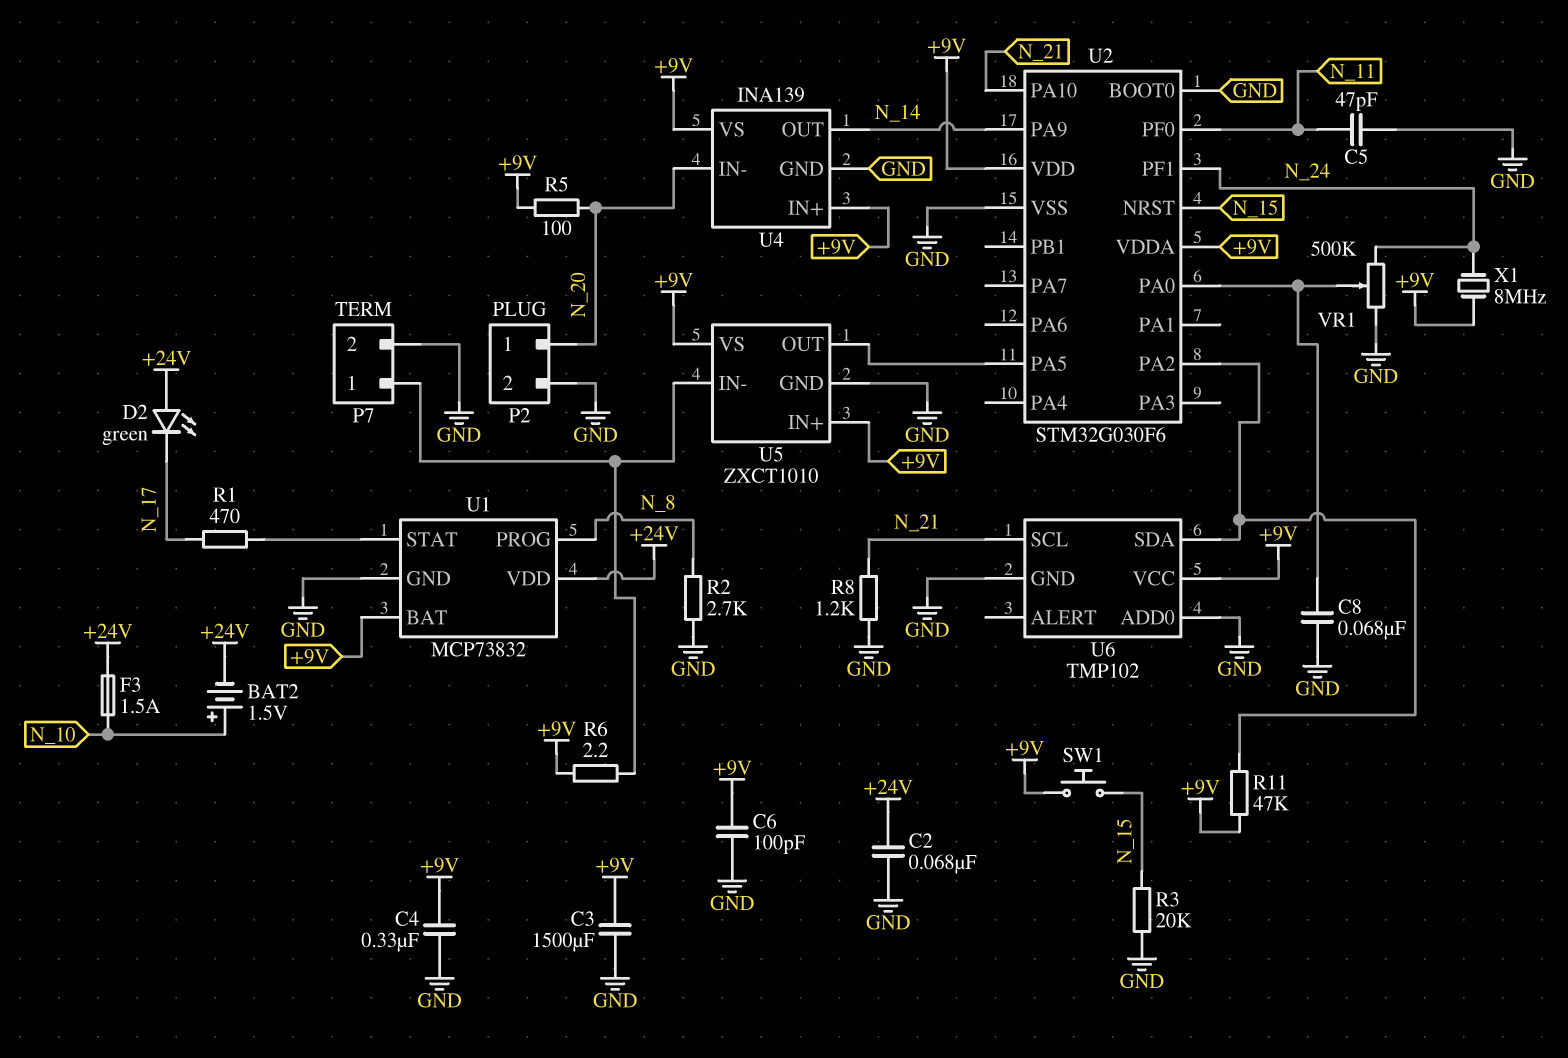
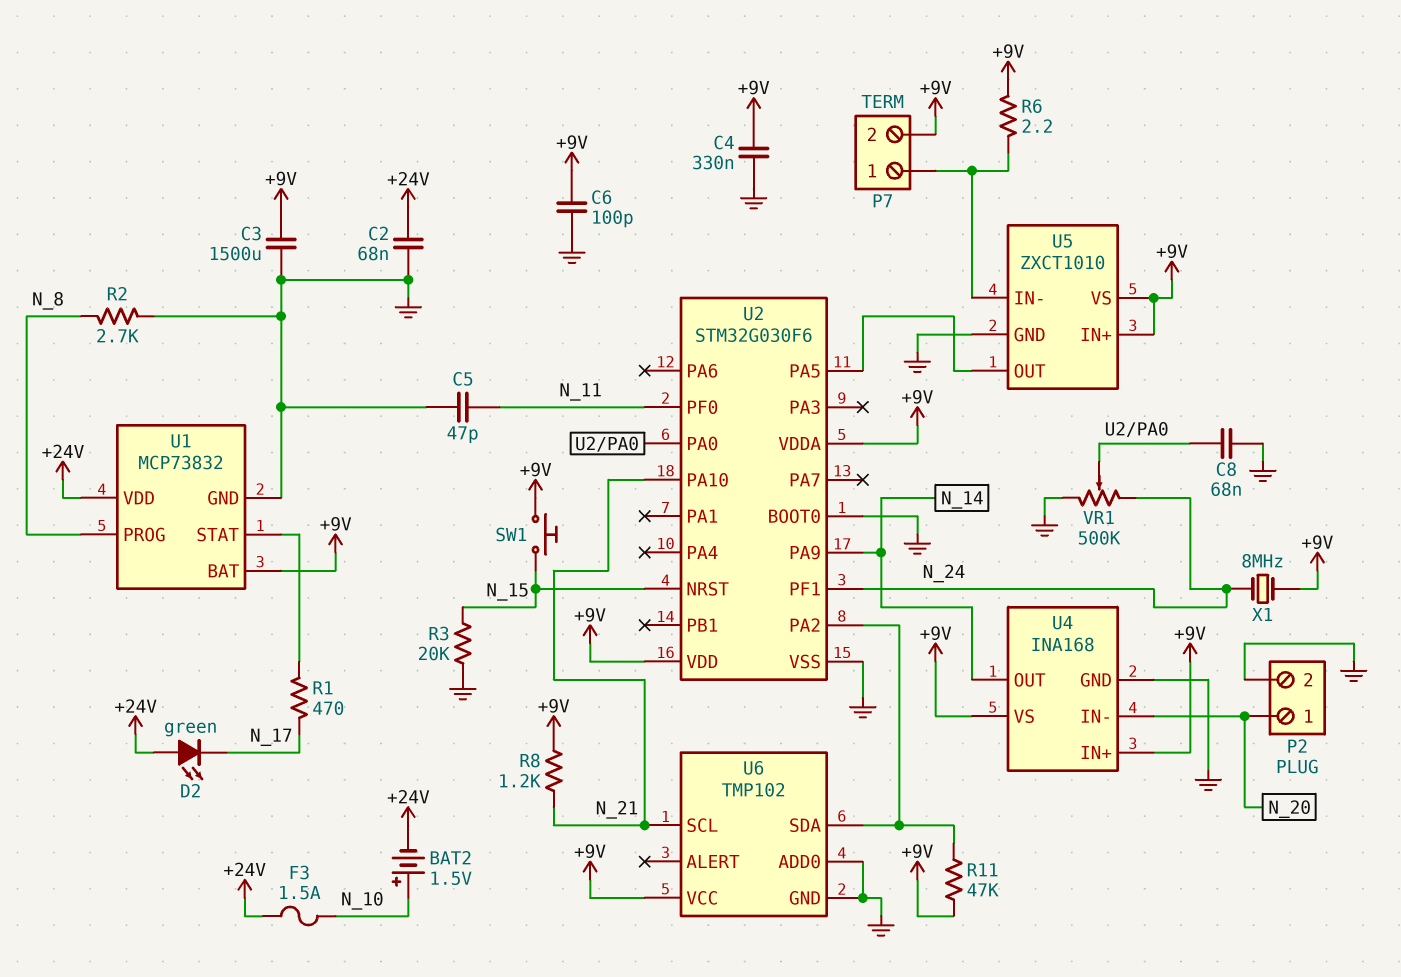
P7 pin 2: GND -> +9V
R5: 100 (+9V, N_20) -> none
R8: 1.2k (GND, N_21) -> 1.2k (+9V, N_21)
U4: INA139 -> INA168

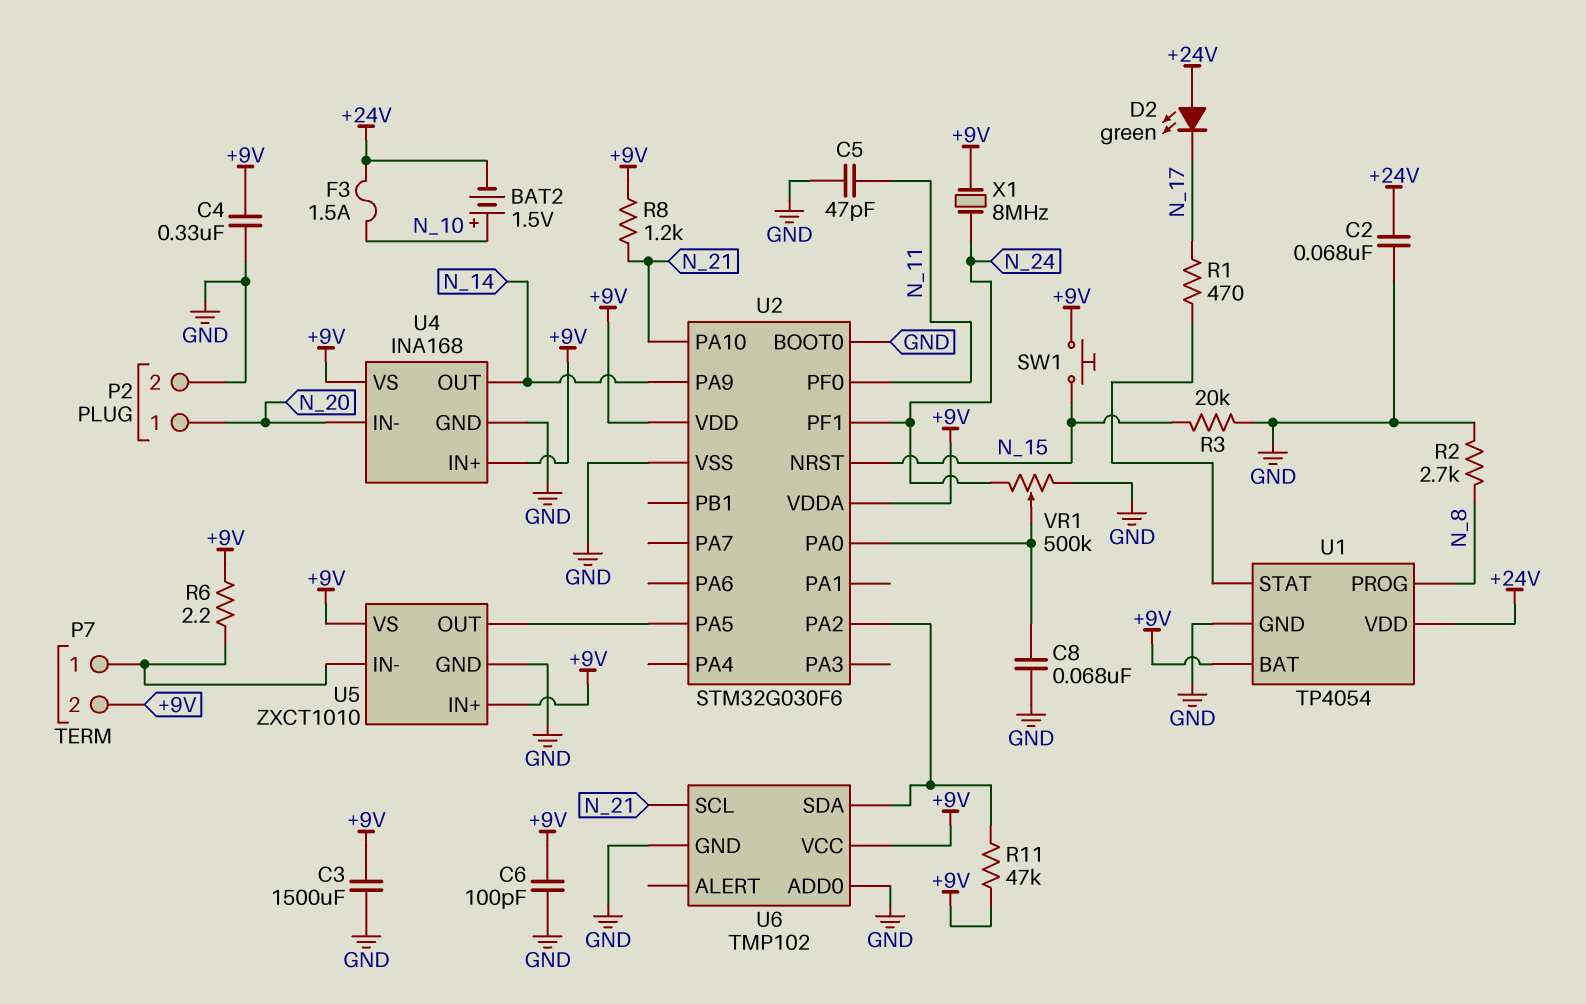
U1: MCP73832 -> TP4054

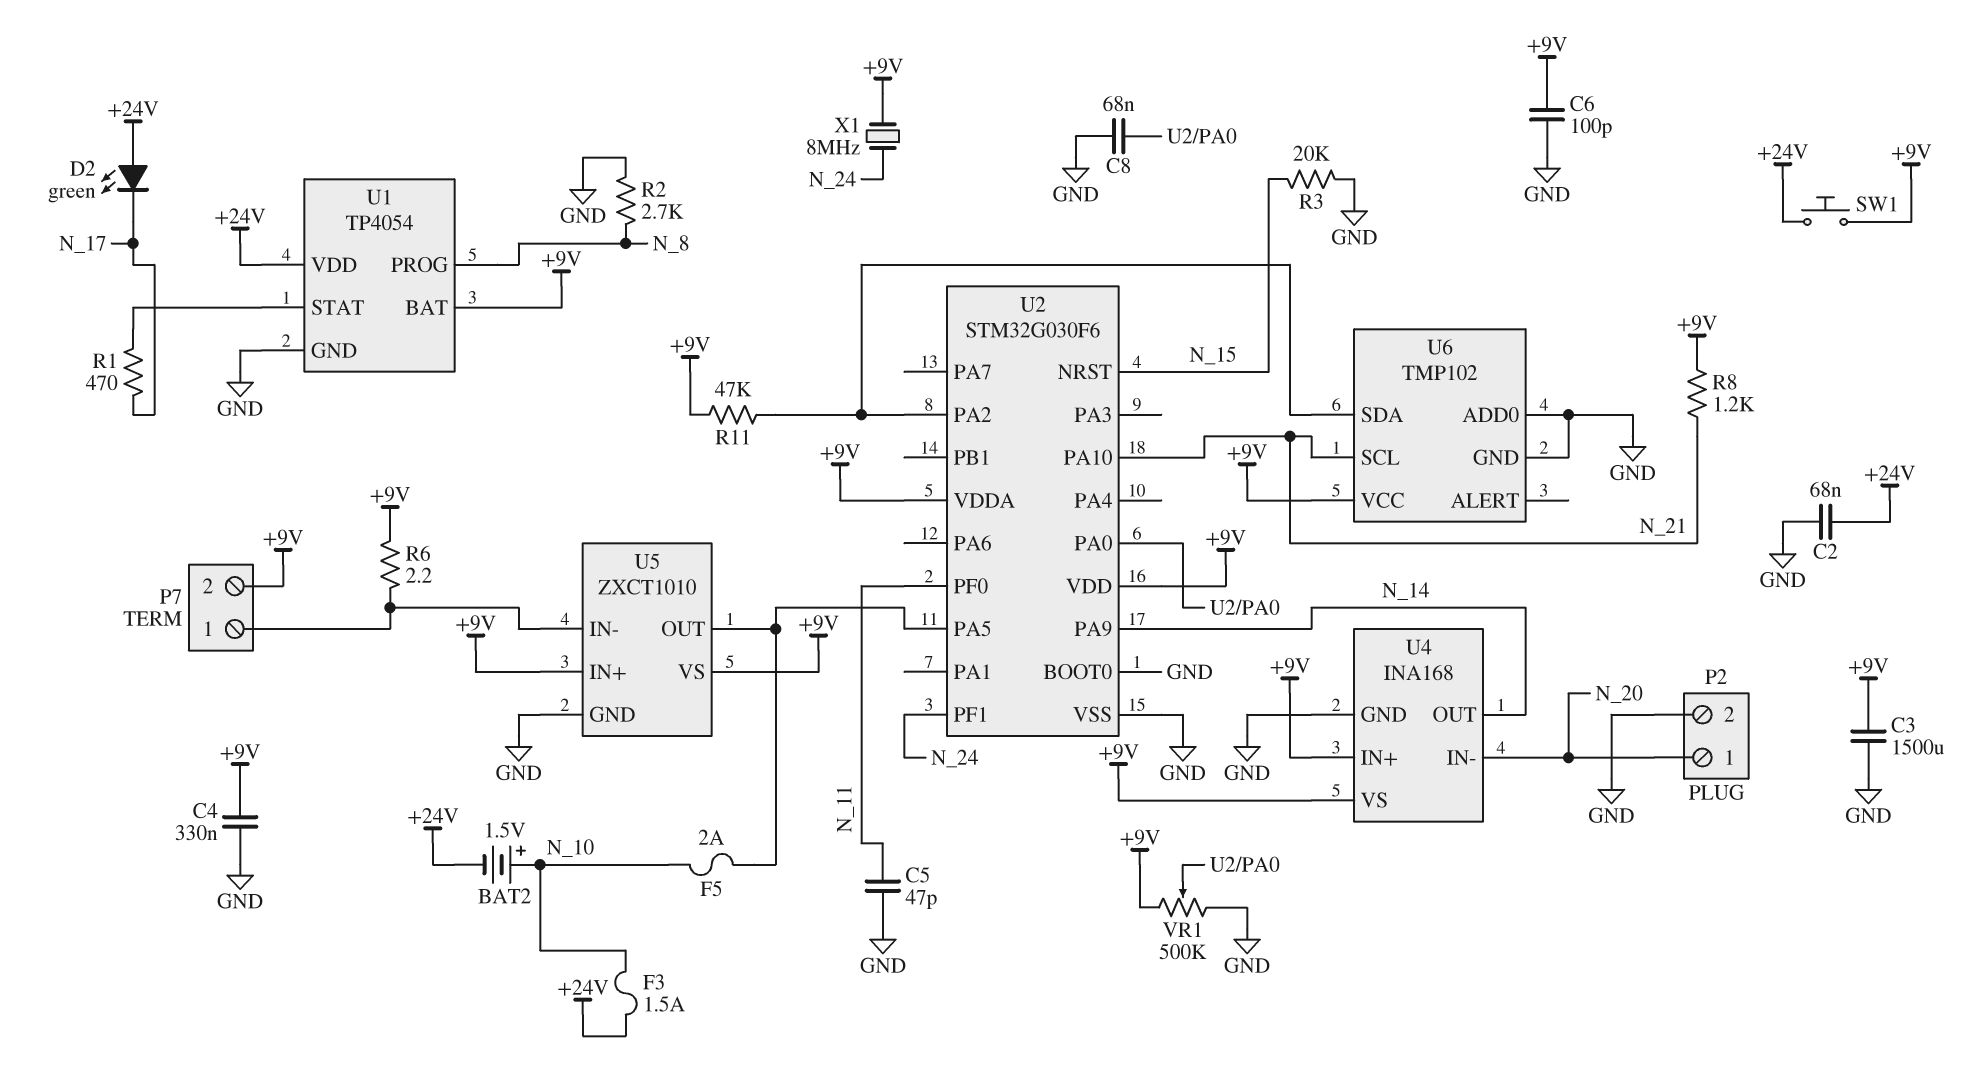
F5: none -> 2A (N_10, U2/PA5)
SW1: button (+9V, N_15) -> button (+9V, +24V)
VR1: 500k (GND, N_24, wiper U2/PA0) -> 500k (+9V, GND, wiper U2/PA0)

